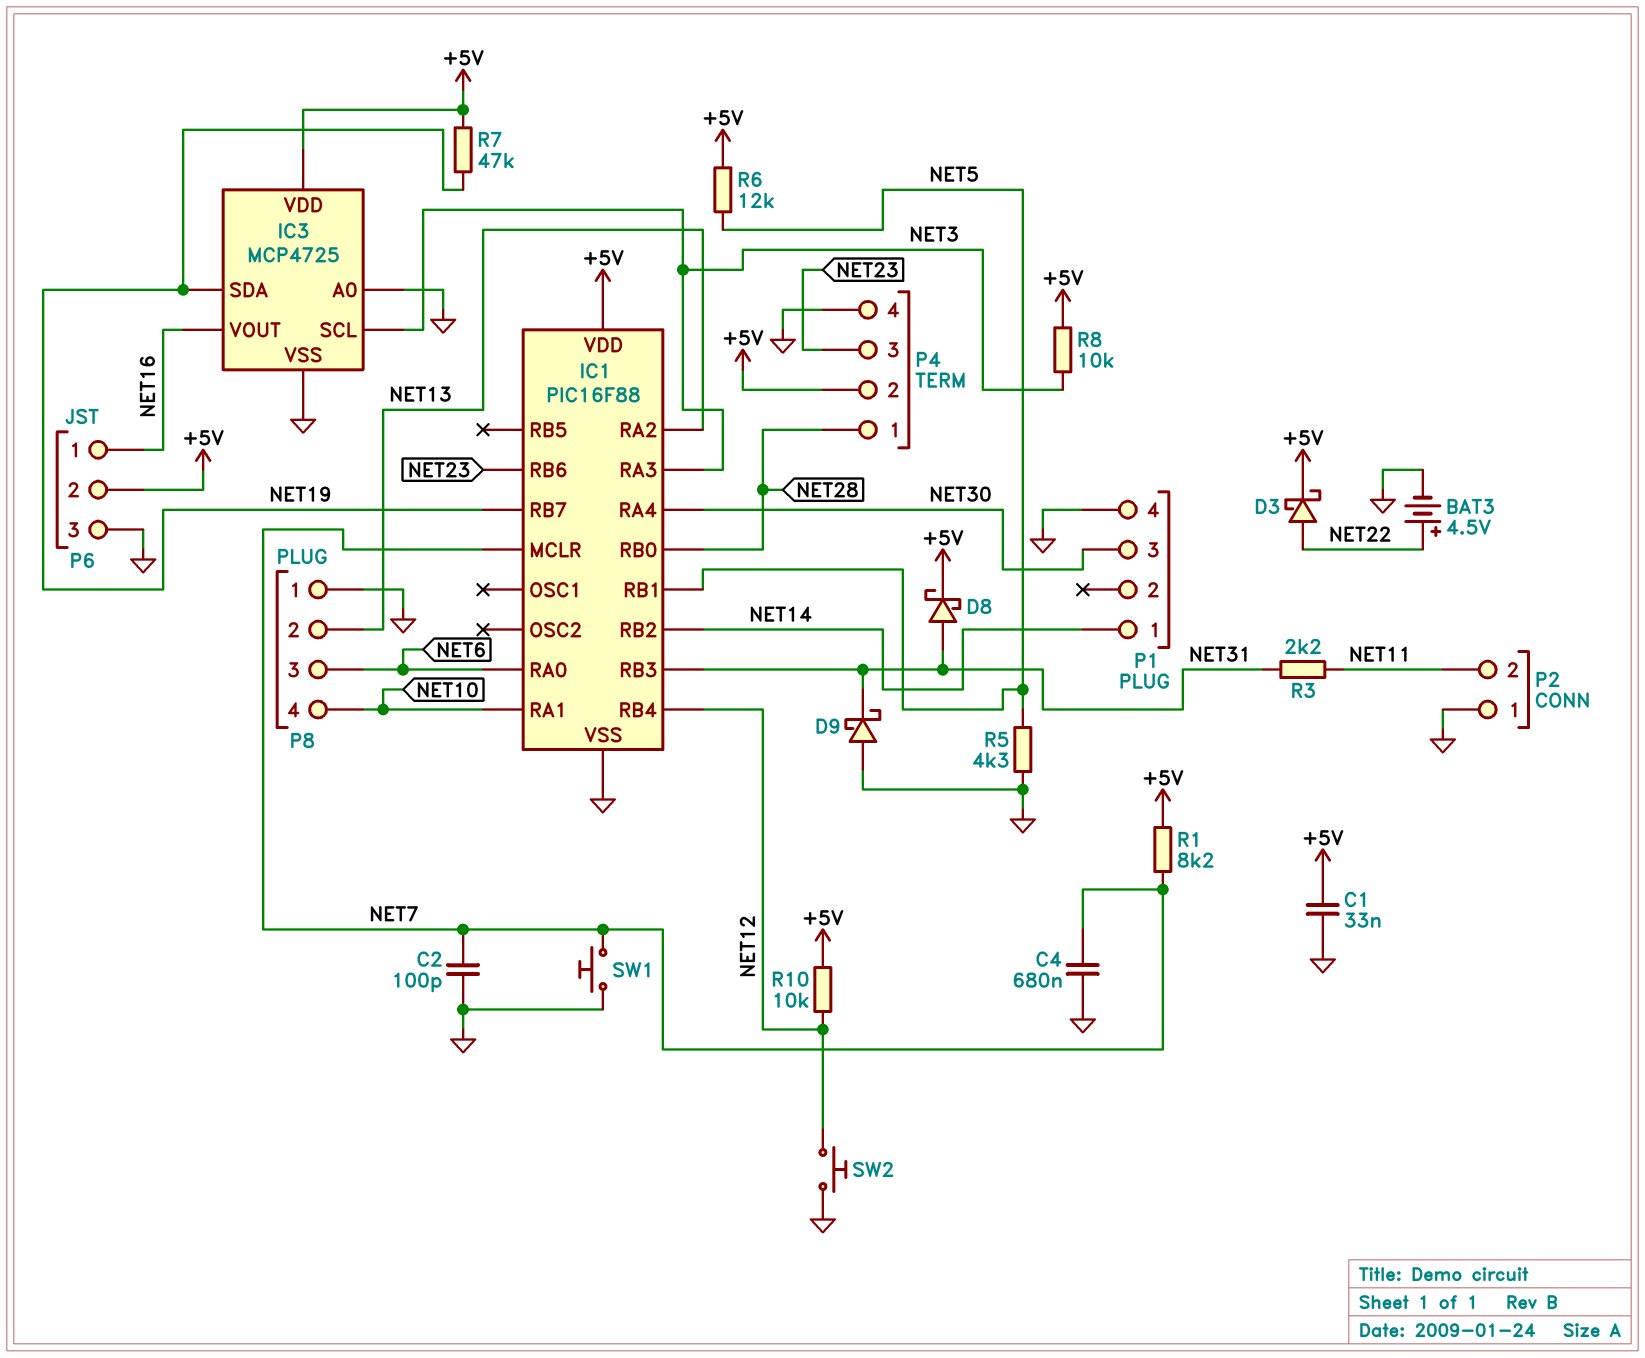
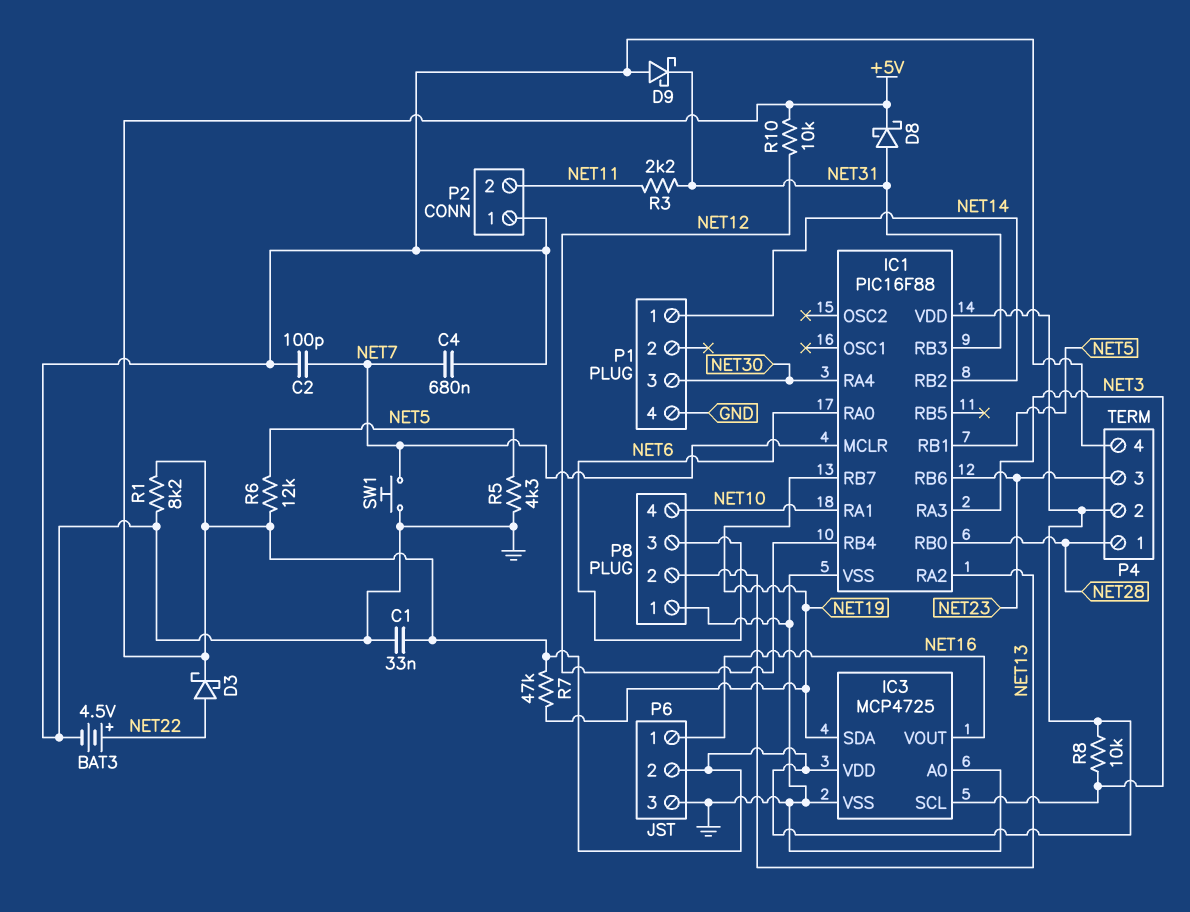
R1: 8.2k (+5V, NET7) -> 8.2k (+5V, GND)
SW2: button (GND, NET12) -> none

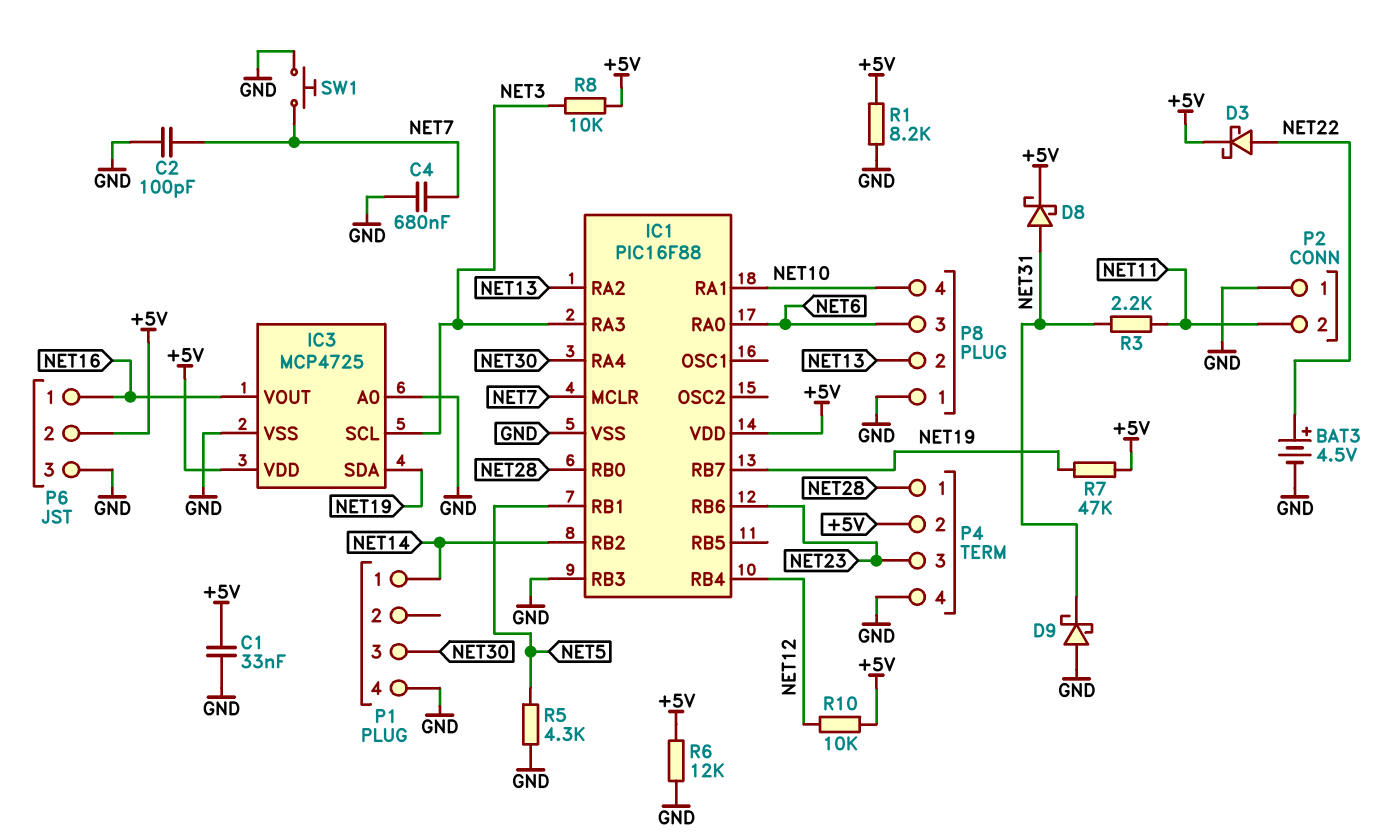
IC1 pin RB3: NET31 -> GND
R6: 12k (+5V, NET5) -> 12k (+5V, GND)

